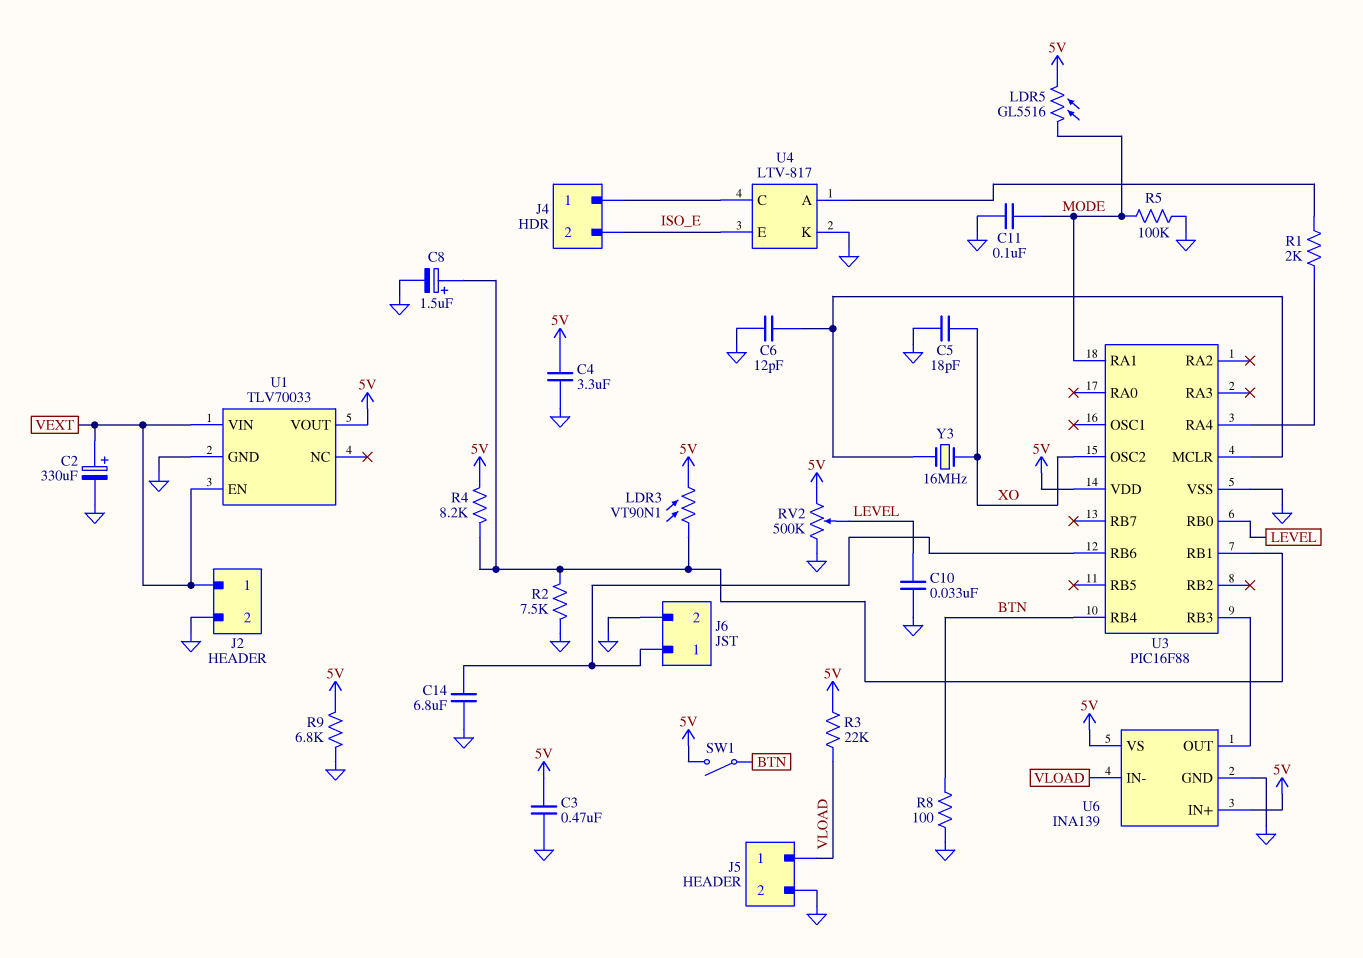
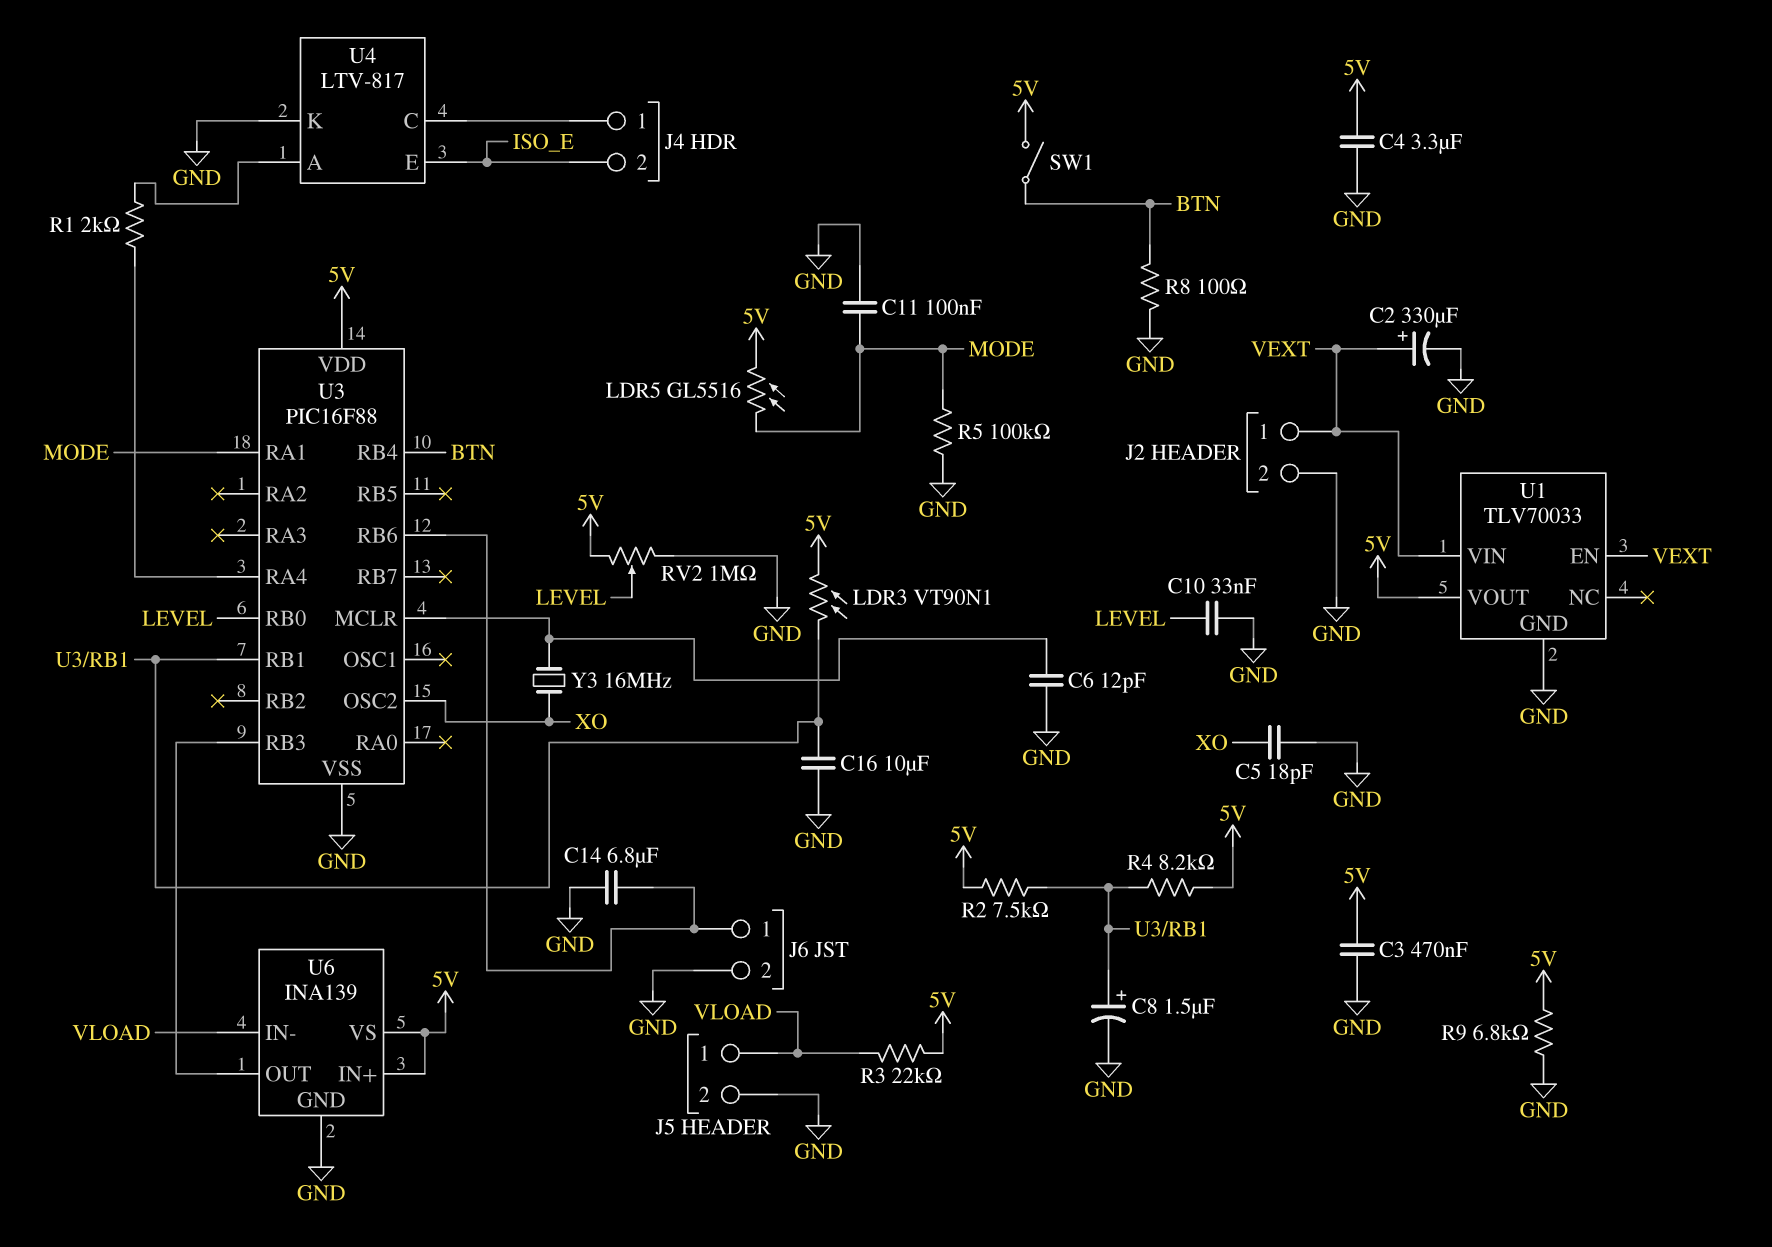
C16: none -> 10uF (GND, U3/RB1)
R2: 7.5k (GND, U3/RB1) -> 7.5k (5V, U3/RB1)
RV2: 500k (5V, GND, wiper LEVEL) -> 1M (5V, GND, wiper LEVEL)

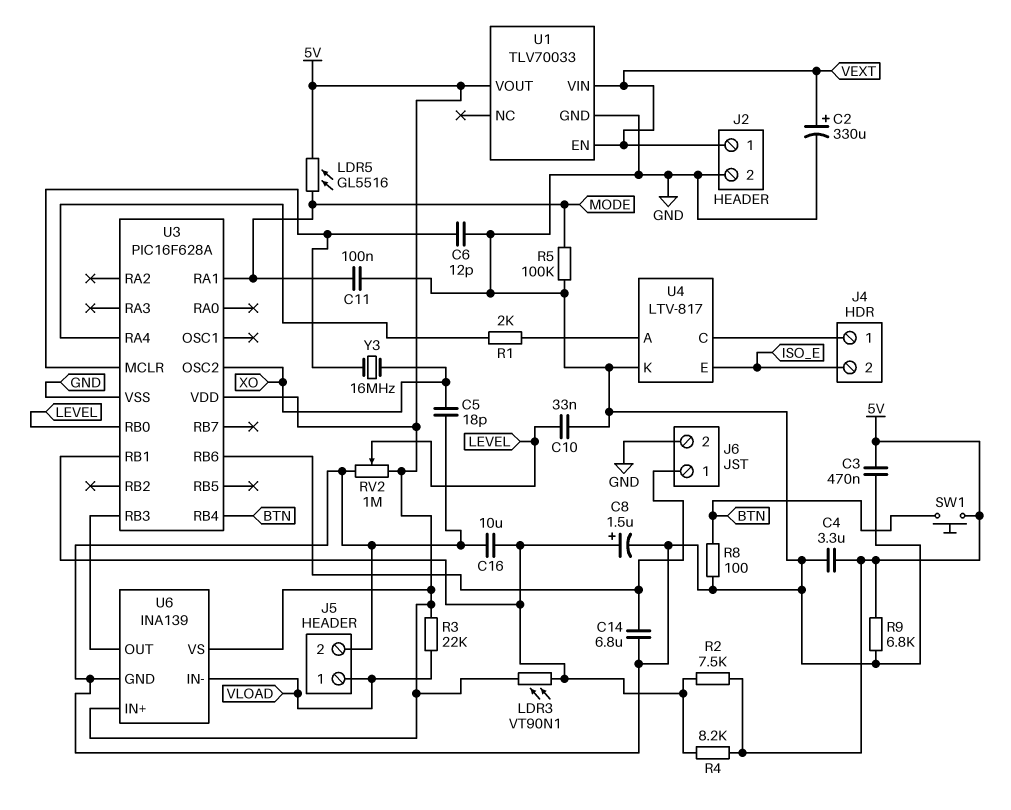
SW1: switch (5V, BTN) -> button (5V, BTN)
U3: PIC16F88 -> PIC16F628A

